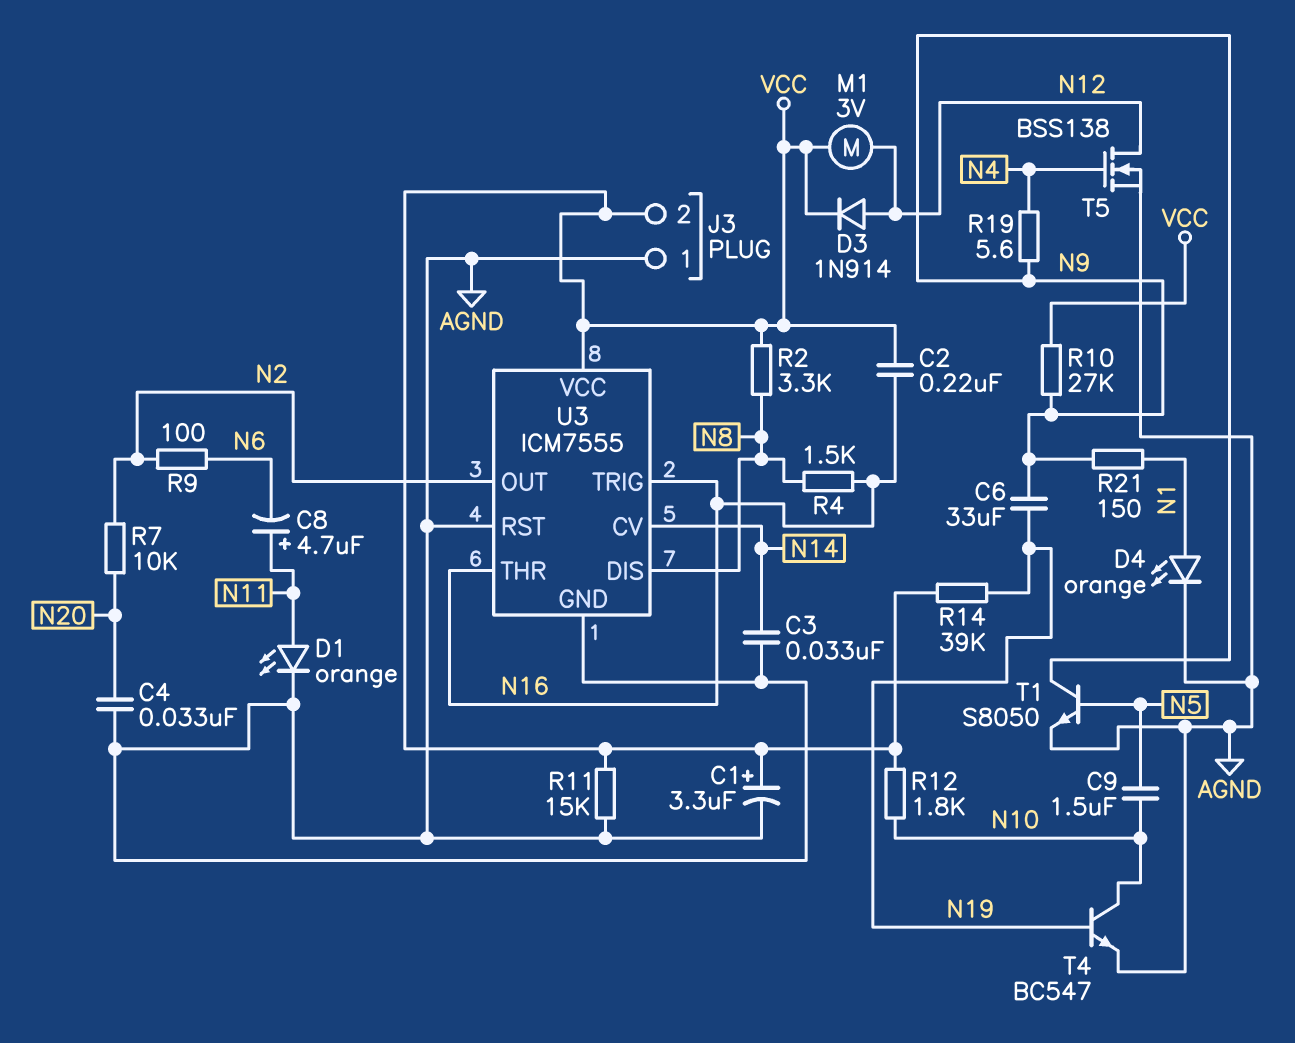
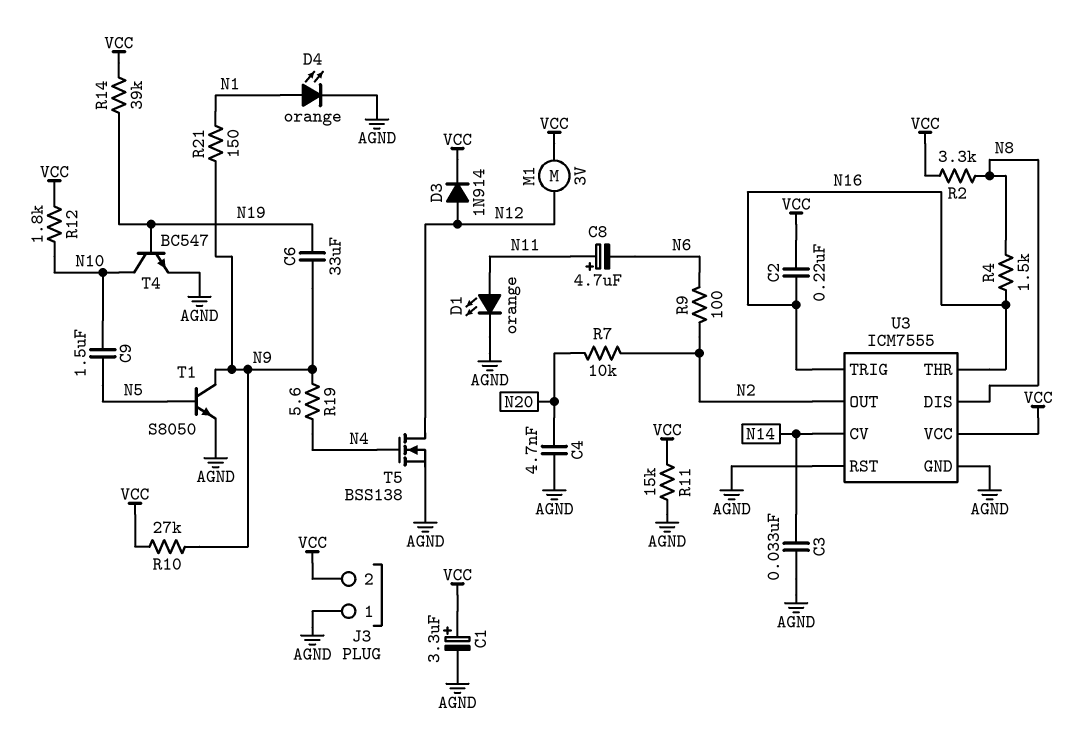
C4: 33nF (AGND, N20) -> 4.7nF (AGND, N20)

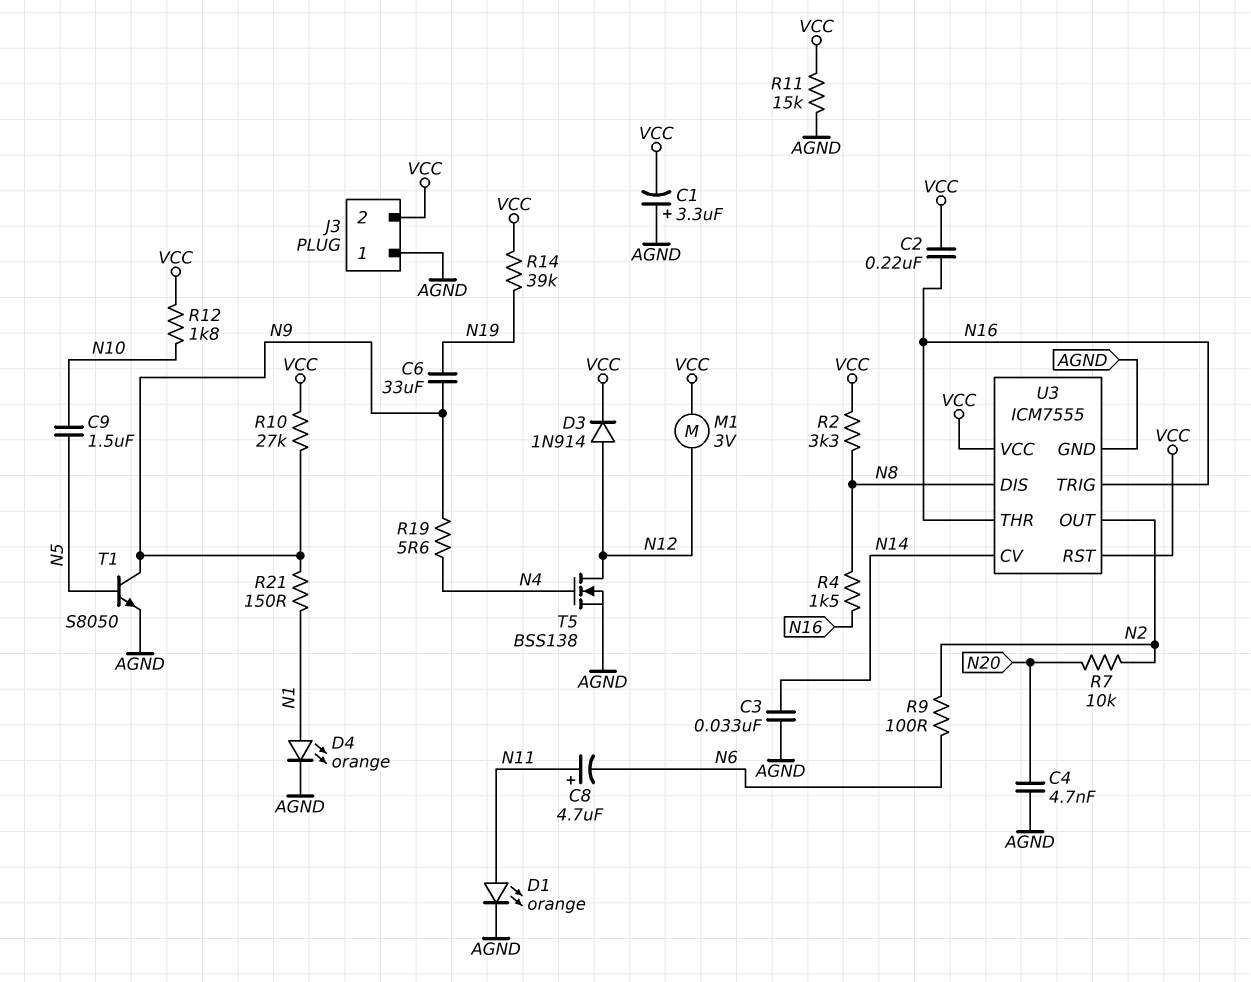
C1: 3.3uF (plus VCC, minus AGND) -> 3.3uF (plus AGND, minus VCC)
T4: NPN BC547 (B N19, C N10, E AGND) -> none
U3 pin RST: AGND -> VCC

